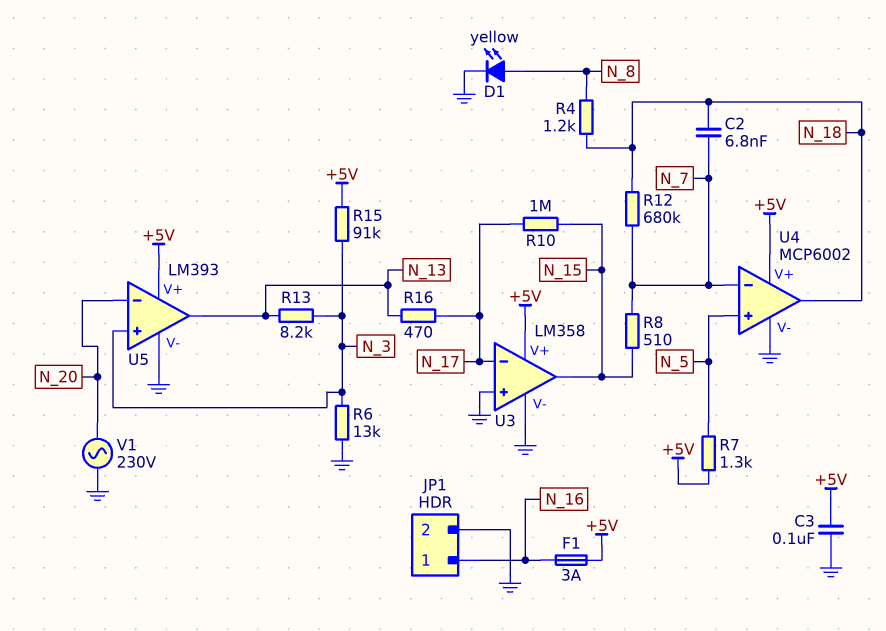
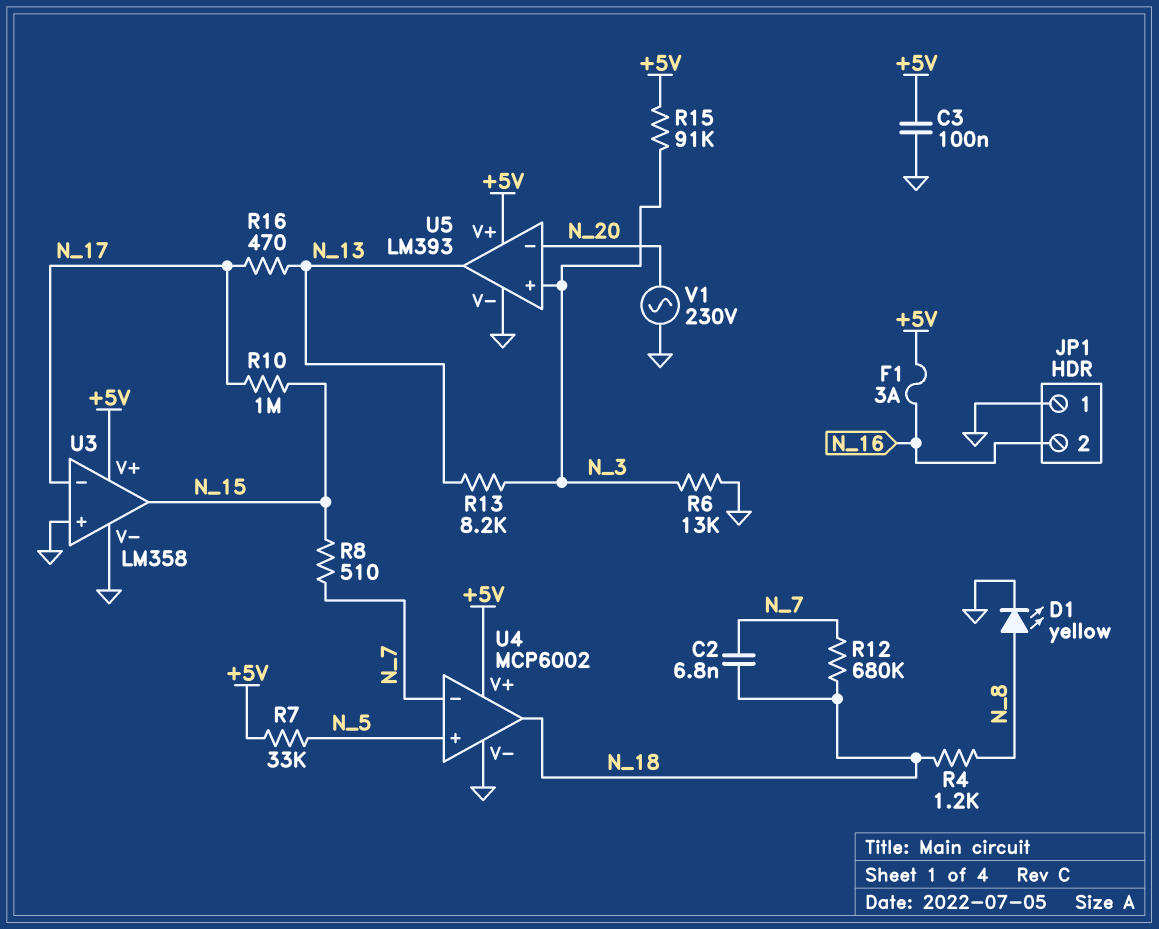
JP1 pin 1: N_16 -> GND
JP1 pin 2: GND -> N_16
R7: 1.3k (+5V, N_5) -> 33k (+5V, N_5)

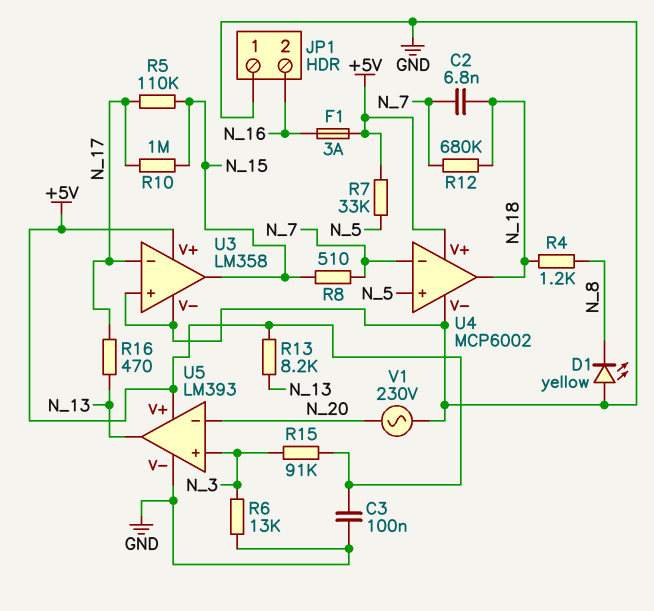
D1: LED yellow (A N_8, K GND) -> LED yellow (A GND, K N_8)
R5: none -> 110k (N_15, N_17)
R13: 8.2k (N_3, N_13) -> 8.2k (+5V, N_13)

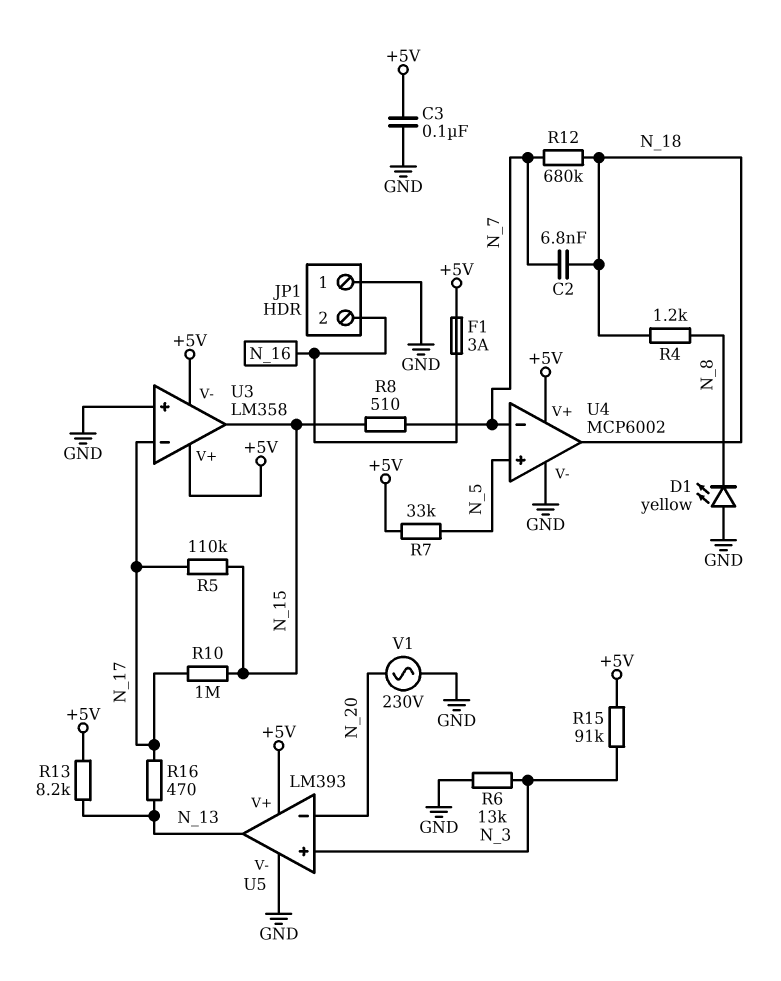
U3 pin V-: GND -> +5V

